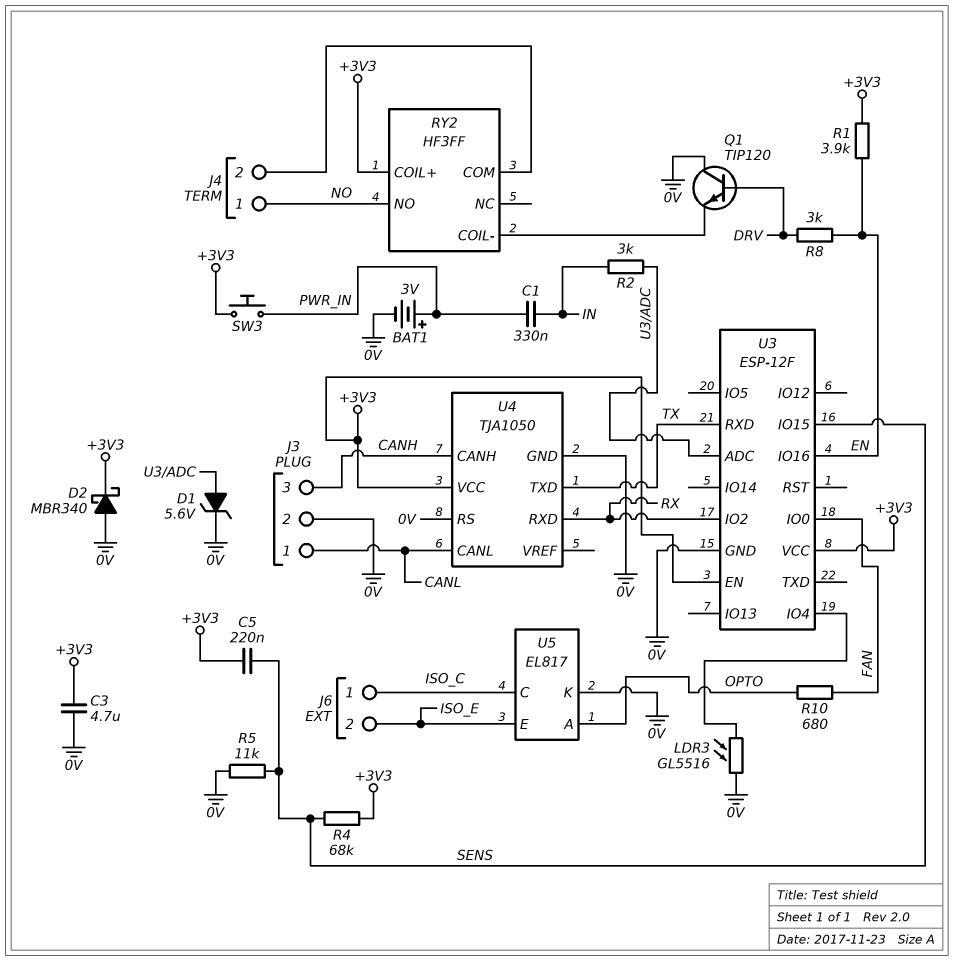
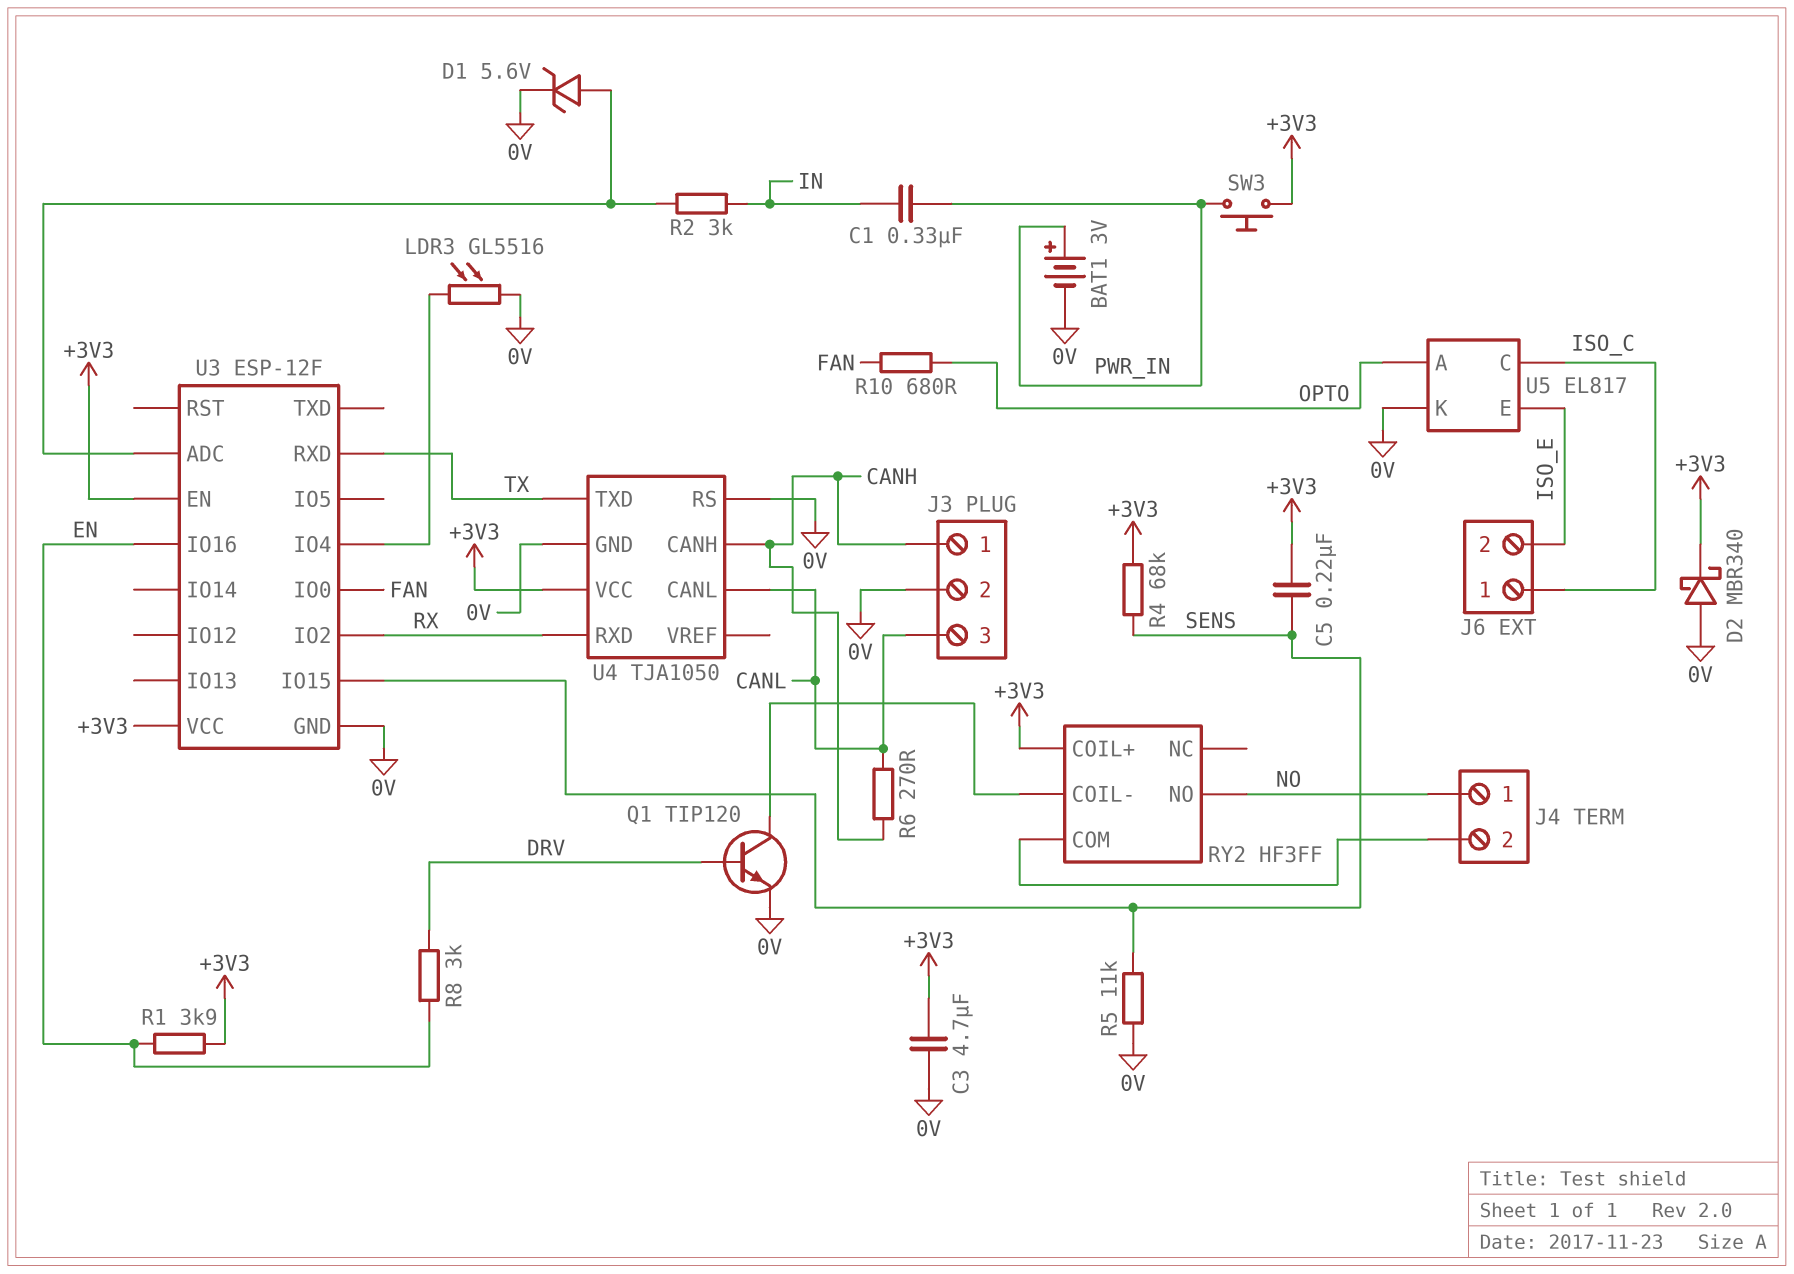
J3 pin 1: CANL -> CANH
J3 pin 3: CANH -> CANL
Q1: NPN TIP120 (B DRV, C 0V, E RY2/COIL-) -> NPN TIP120 (B DRV, C RY2/COIL-, E 0V)
R6: none -> 270 (CANH, CANL)

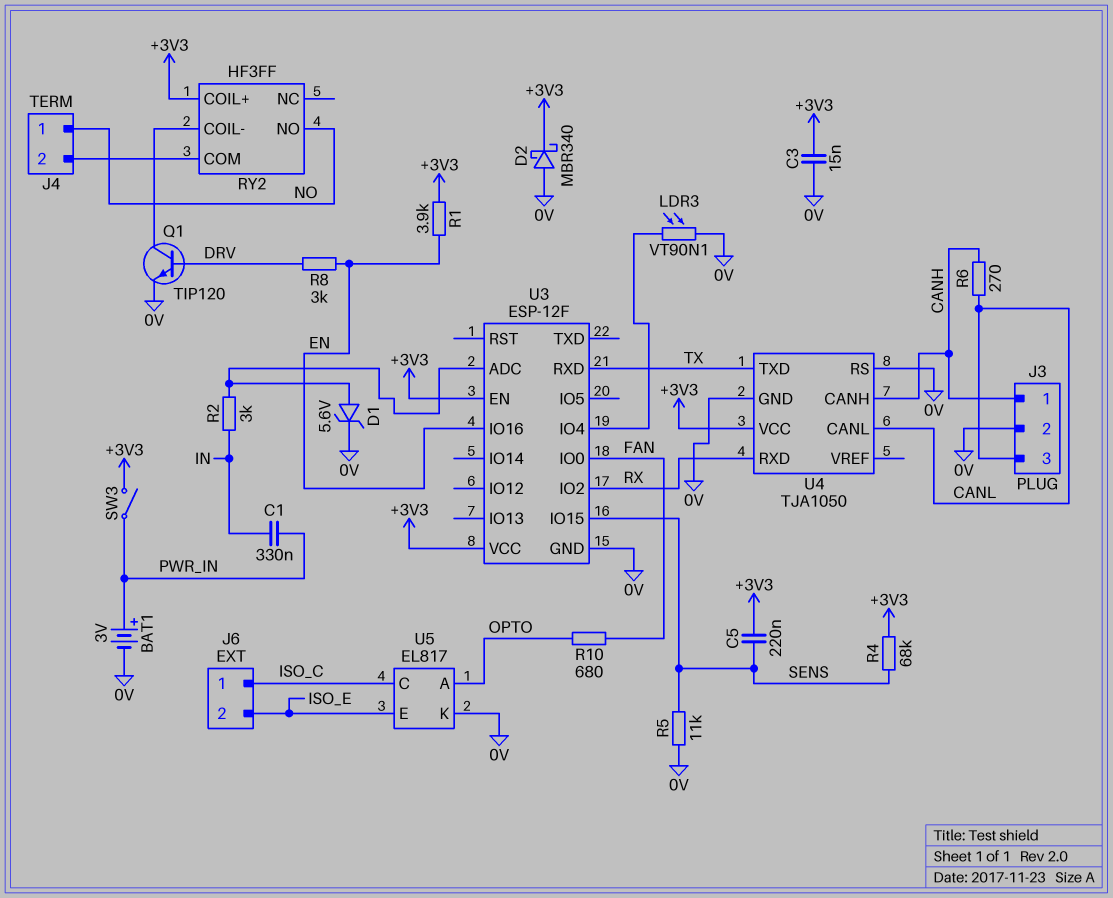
C3: 4.7uF (+3V3, 0V) -> 15nF (+3V3, 0V)
LDR3: GL5516 (0V, U3/IO4) -> VT90N1 (0V, U3/IO4)
SW3: button (+3V3, PWR_IN) -> switch (+3V3, PWR_IN)

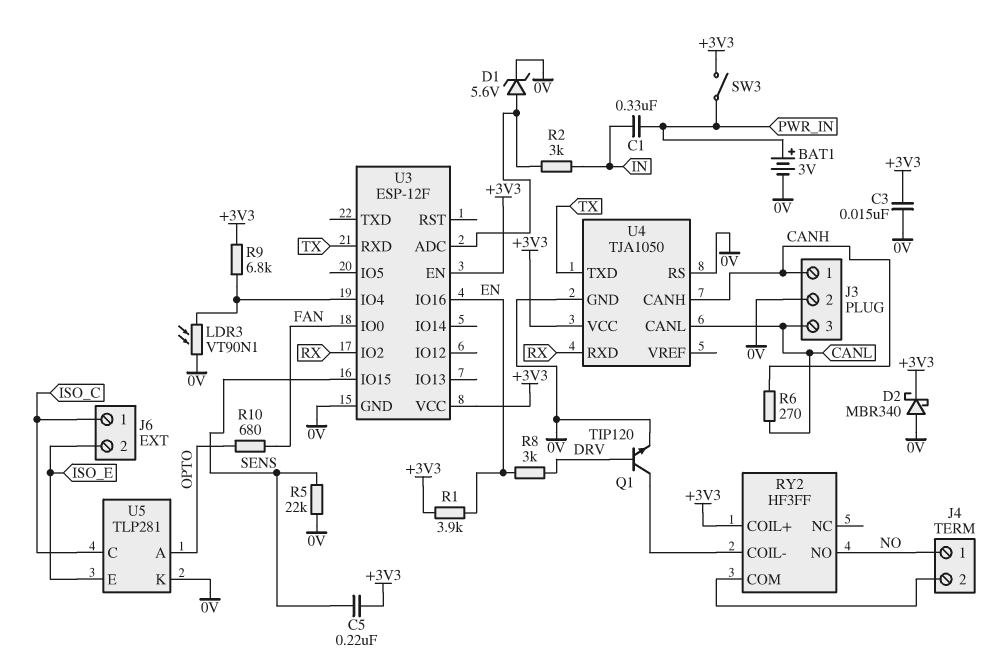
R4: 68k (+3V3, SENS) -> none
R5: 11k (0V, SENS) -> 22k (0V, SENS)
R9: none -> 6.8k (+3V3, U3/IO4)
U5: EL817 -> TLP281

